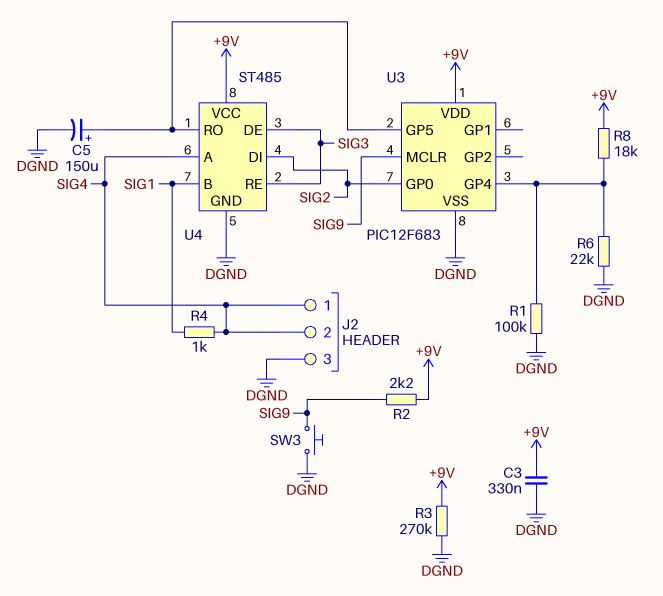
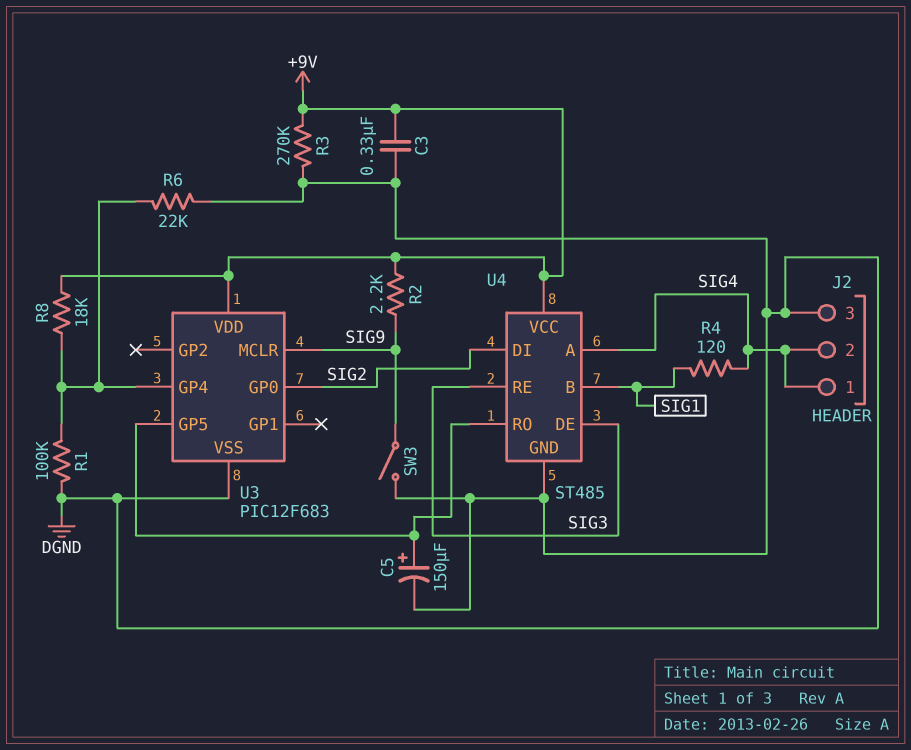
R4: 1k (SIG1, SIG4) -> 120 (SIG1, SIG4)
SW3: button (DGND, SIG9) -> switch (DGND, SIG9)

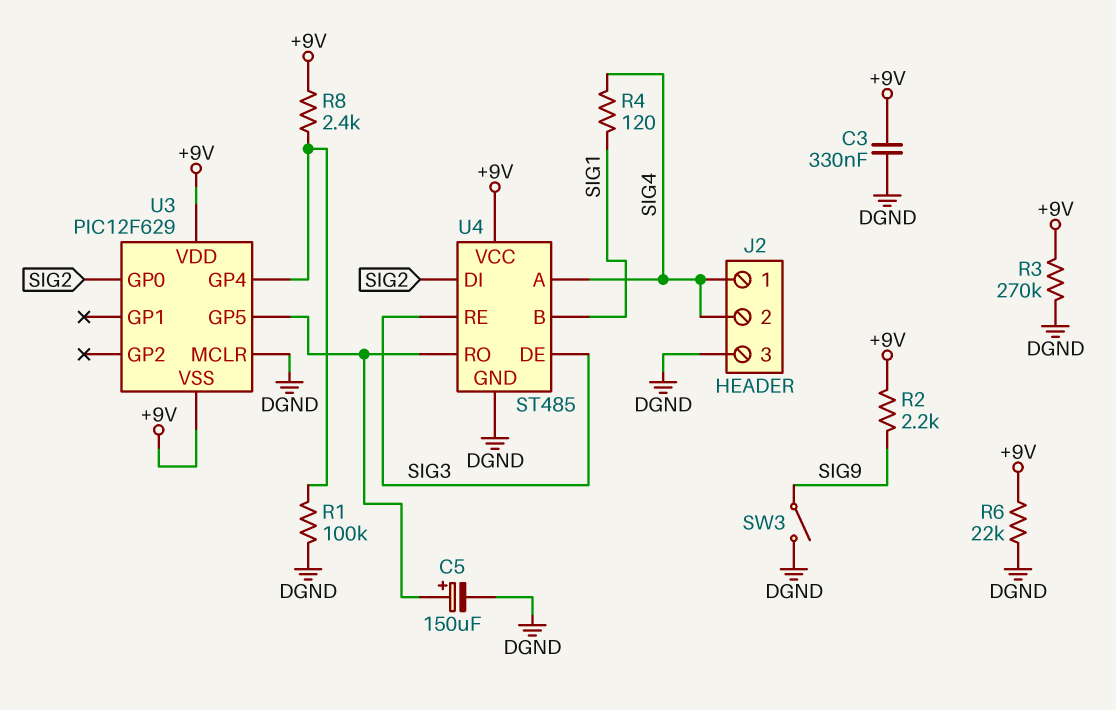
R6: 22k (DGND, U3/GP4) -> 22k (+9V, DGND)
R8: 18k (+9V, U3/GP4) -> 2.4k (+9V, U3/GP4)
U3: PIC12F683 -> PIC12F629
U3 pin MCLR: SIG9 -> DGND
U3 pin VSS: DGND -> +9V

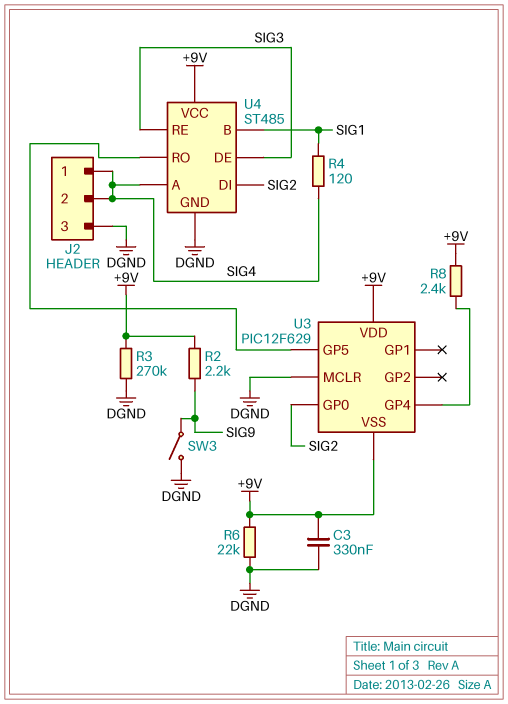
C5: 150uF (plus U3/GP5, minus DGND) -> none
R1: 100k (DGND, U3/GP4) -> none

